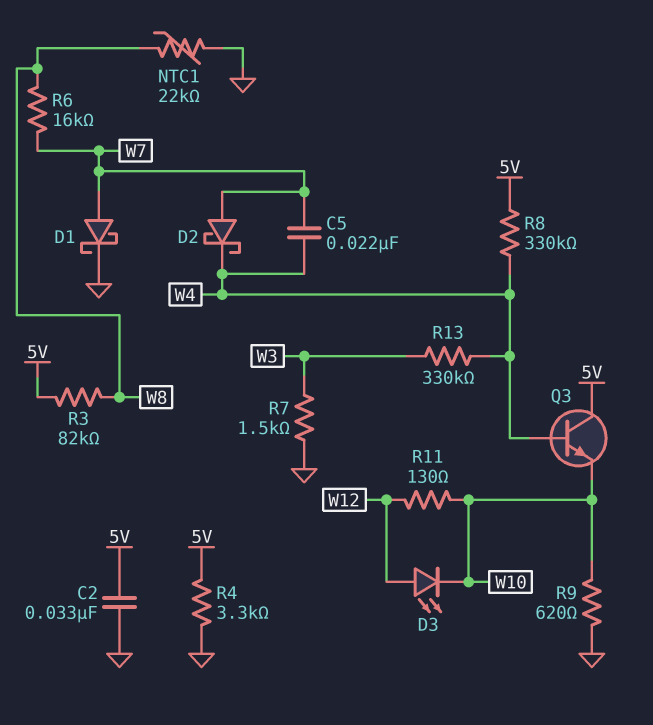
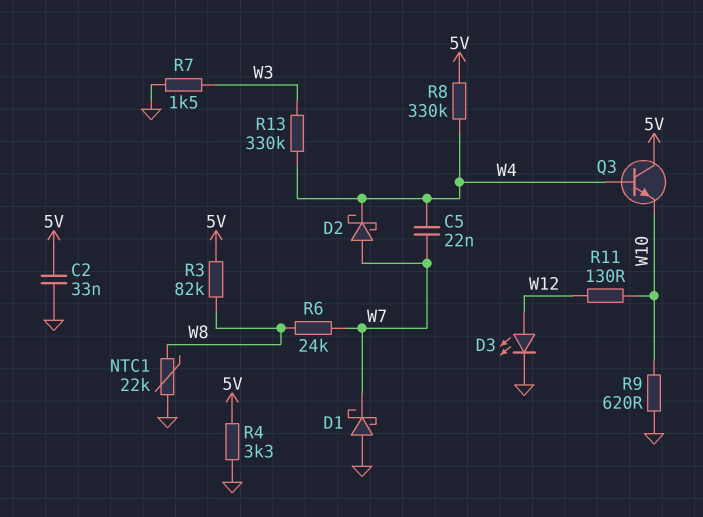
D1: schottky (A W7, K GND) -> schottky (A GND, K W7)
D3: LED (A W12, K W10) -> LED (A W12, K GND)
R6: 16k (W7, W8) -> 24k (W7, W8)

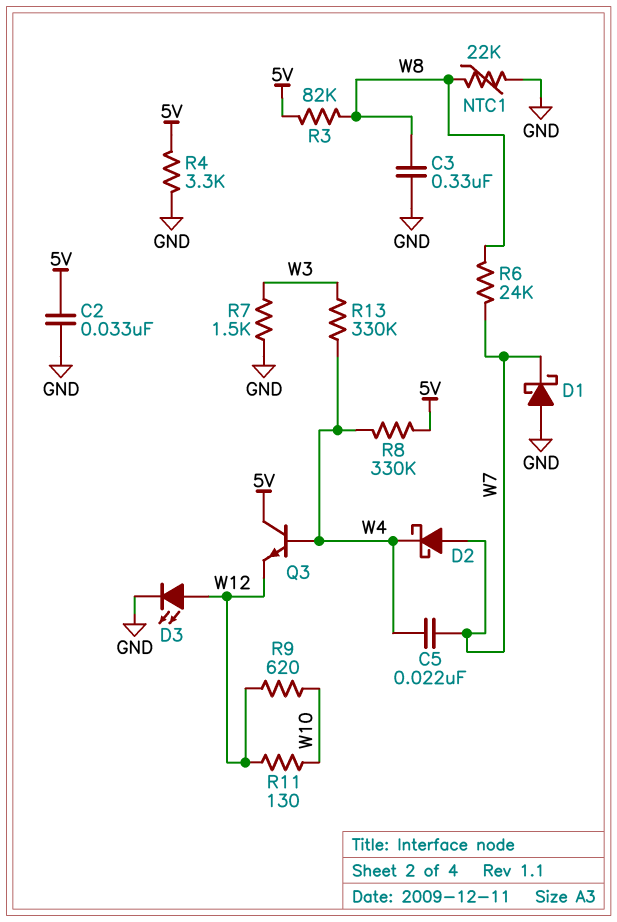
C3: none -> 330nF (GND, W8)
Q3: NPN (B W4, C 5V, E W10) -> NPN (B W4, C 5V, E W12)
R9: 620 (GND, W10) -> 620 (W10, W12)

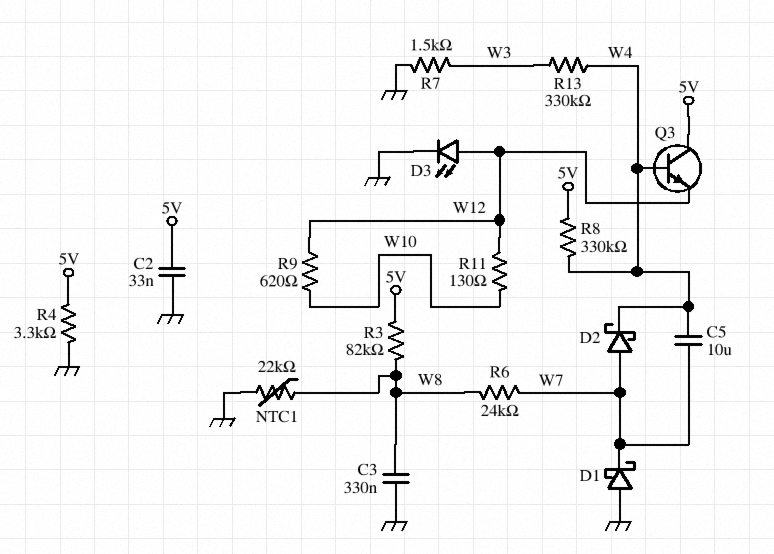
C5: 22nF (W4, W7) -> 10uF (W4, W7)

